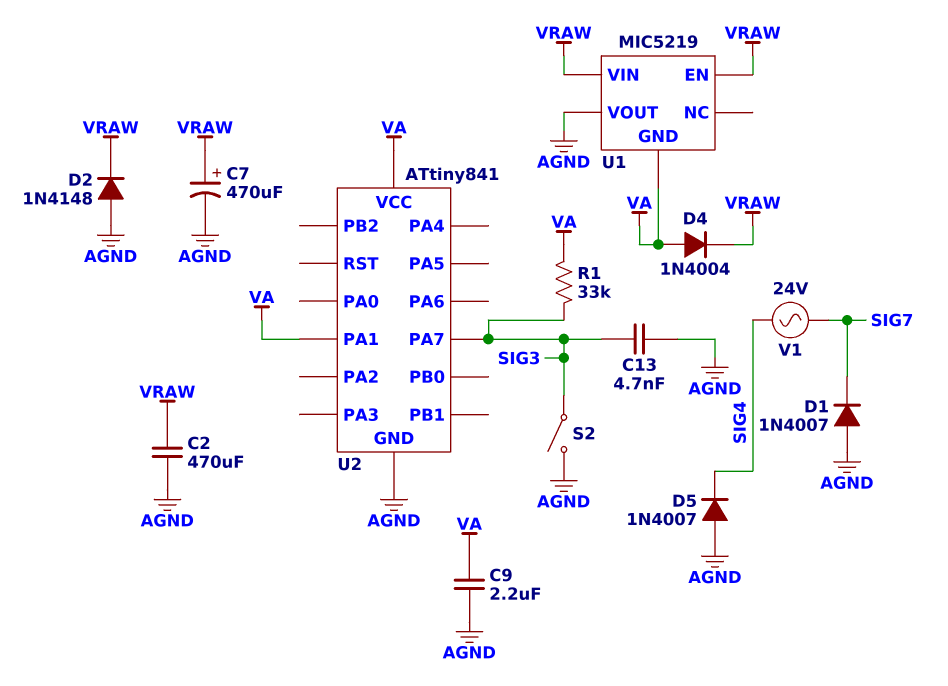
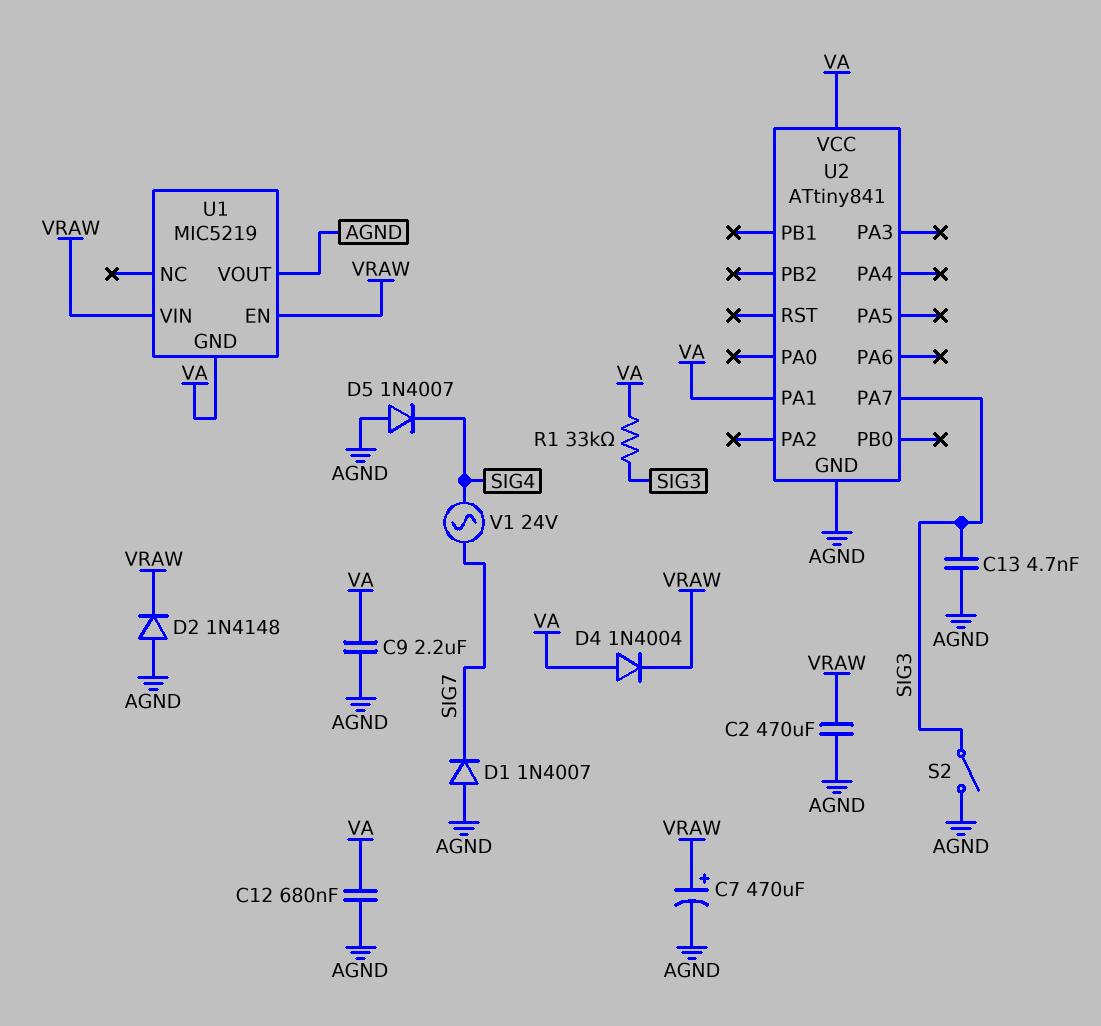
C12: none -> 680nF (AGND, VA)

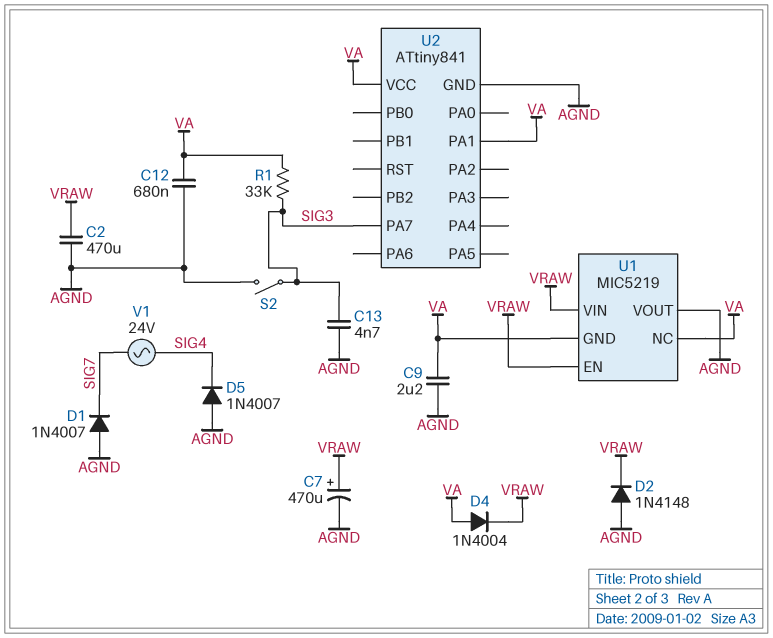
U1 pin NC: none -> VA

